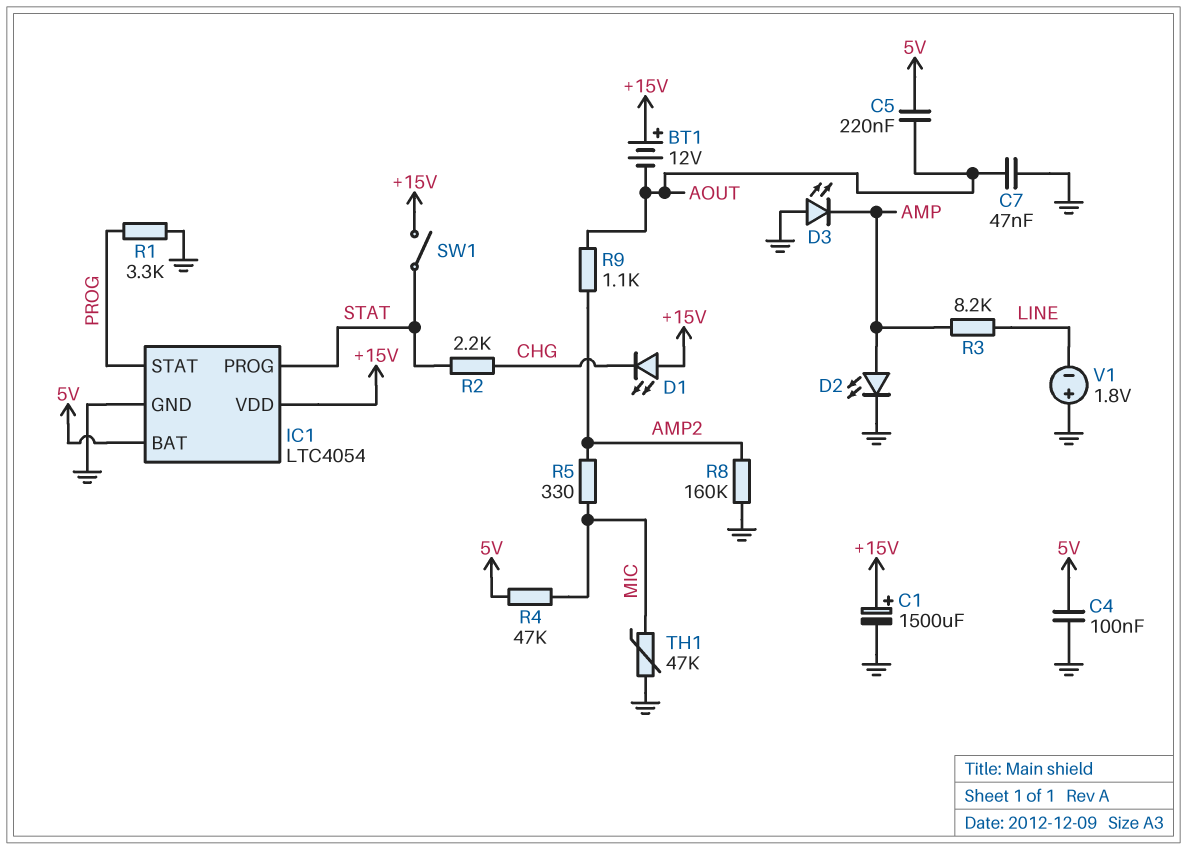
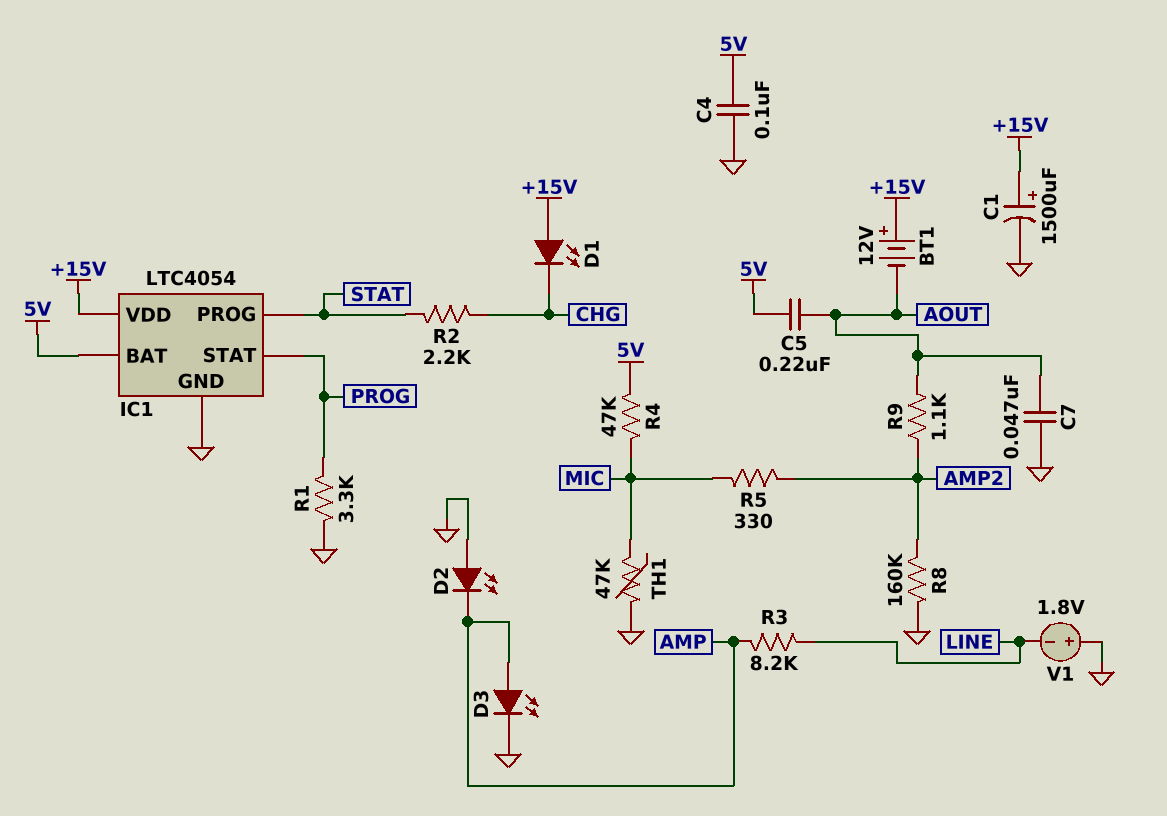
D2: LED (A AMP, K GND) -> LED (A GND, K AMP)
D3: LED (A GND, K AMP) -> LED (A AMP, K GND)
SW1: switch (+15V, STAT) -> none

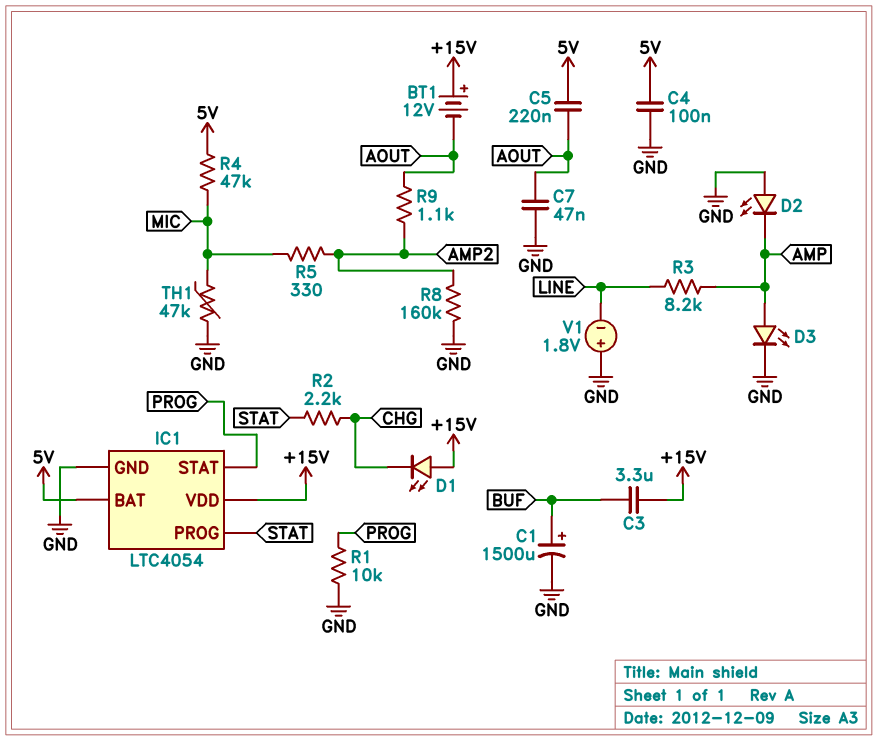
C1: 1500uF (plus +15V, minus GND) -> 1500uF (plus BUF, minus GND)
C3: none -> 3.3uF (+15V, BUF)
R1: 3.3k (GND, PROG) -> 10k (GND, PROG)

